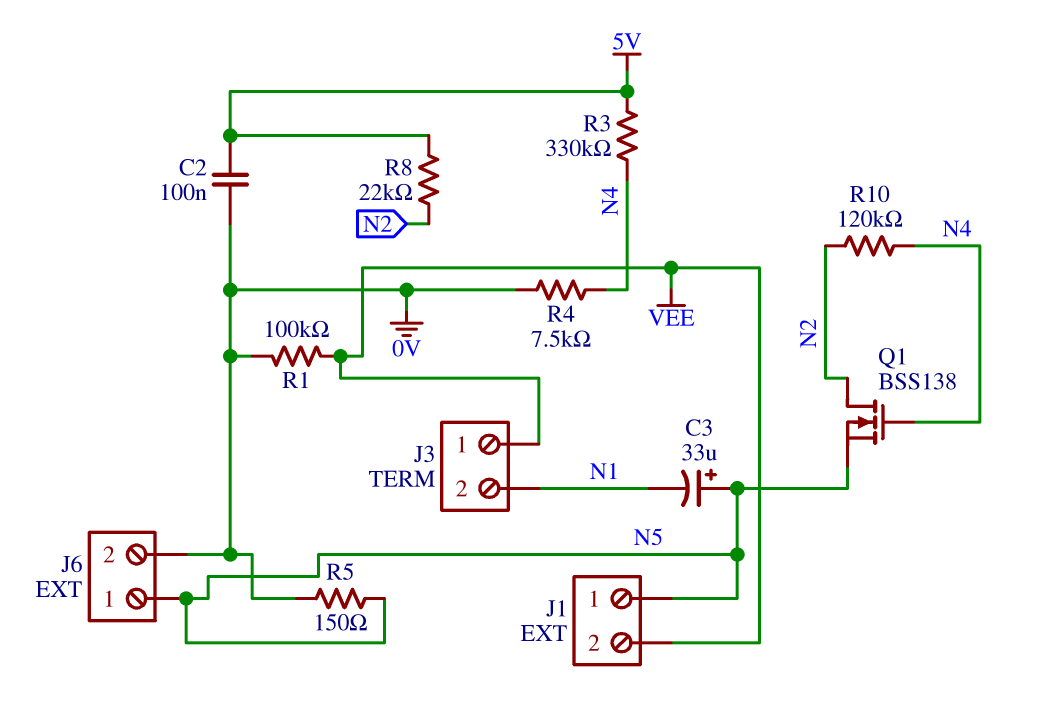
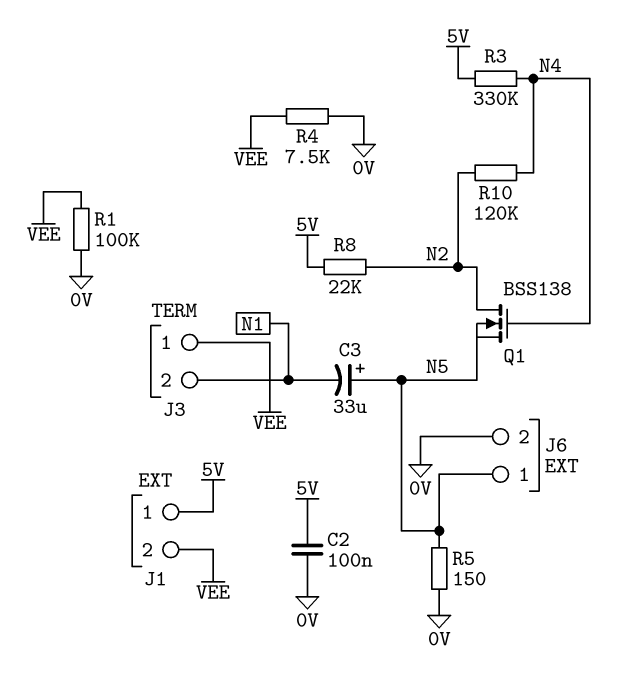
J1 pin 1: N5 -> 5V
R4: 7.5k (0V, N4) -> 7.5k (0V, VEE)

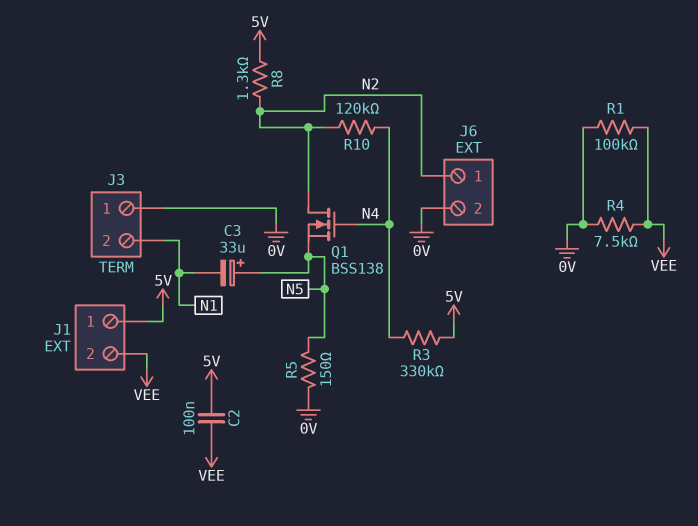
C2: 100nF (0V, 5V) -> 100nF (5V, VEE)
J3 pin 1: VEE -> 0V
J6 pin 1: N5 -> N2
R8: 22k (5V, N2) -> 1.3k (5V, N2)

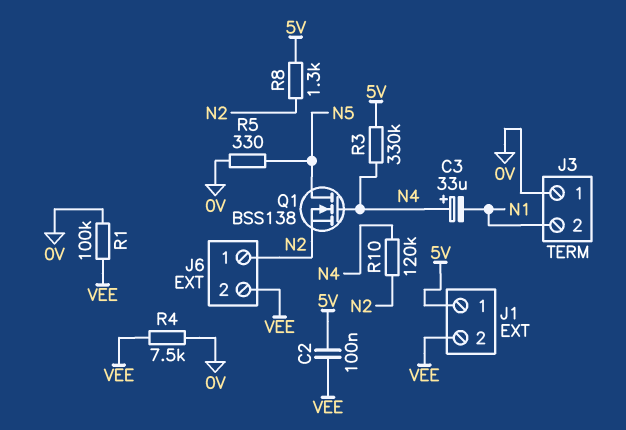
C3: 33uF (plus N5, minus N1) -> 33uF (plus N4, minus N1)
J6 pin 2: 0V -> VEE
Q1: NMOS BSS138 (G N4, D N2, S N5) -> NMOS BSS138 (G N4, D N5, S N2)
R5: 150 (0V, N5) -> 330 (0V, N5)

